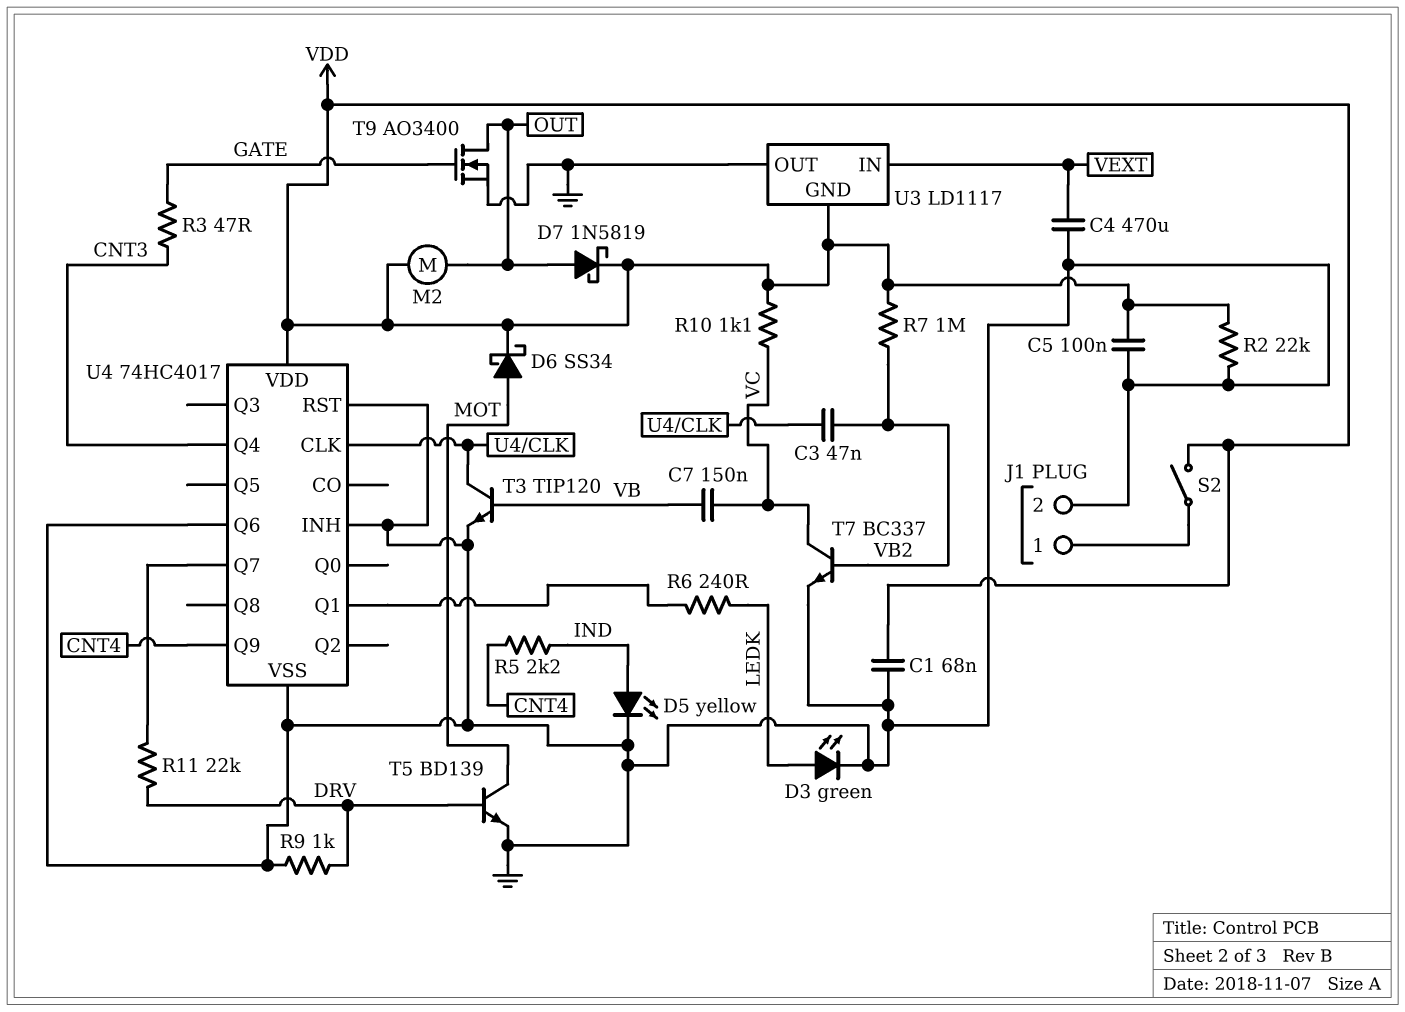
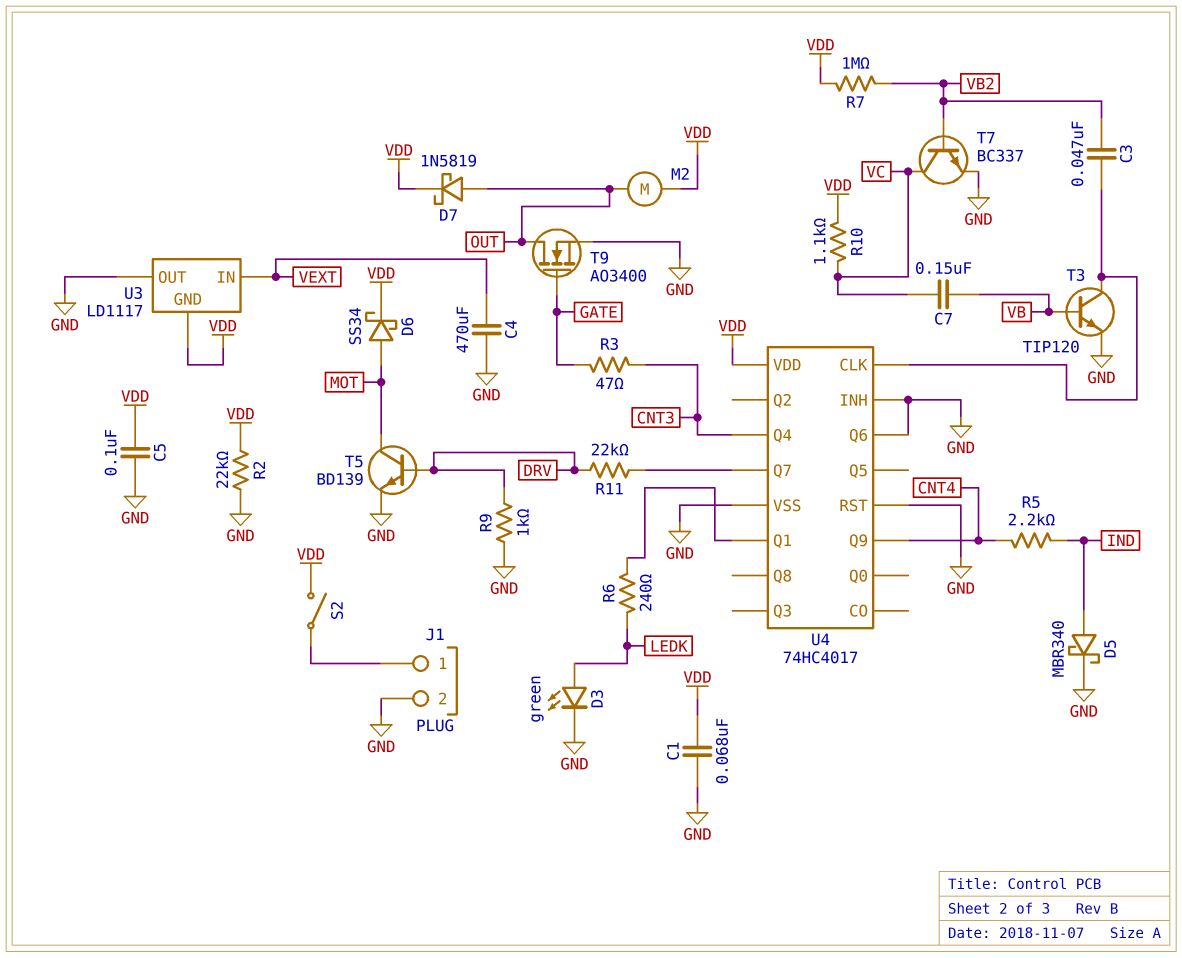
D5: LED yellow (A IND, K GND) -> schottky MBR340 (A IND, K GND)

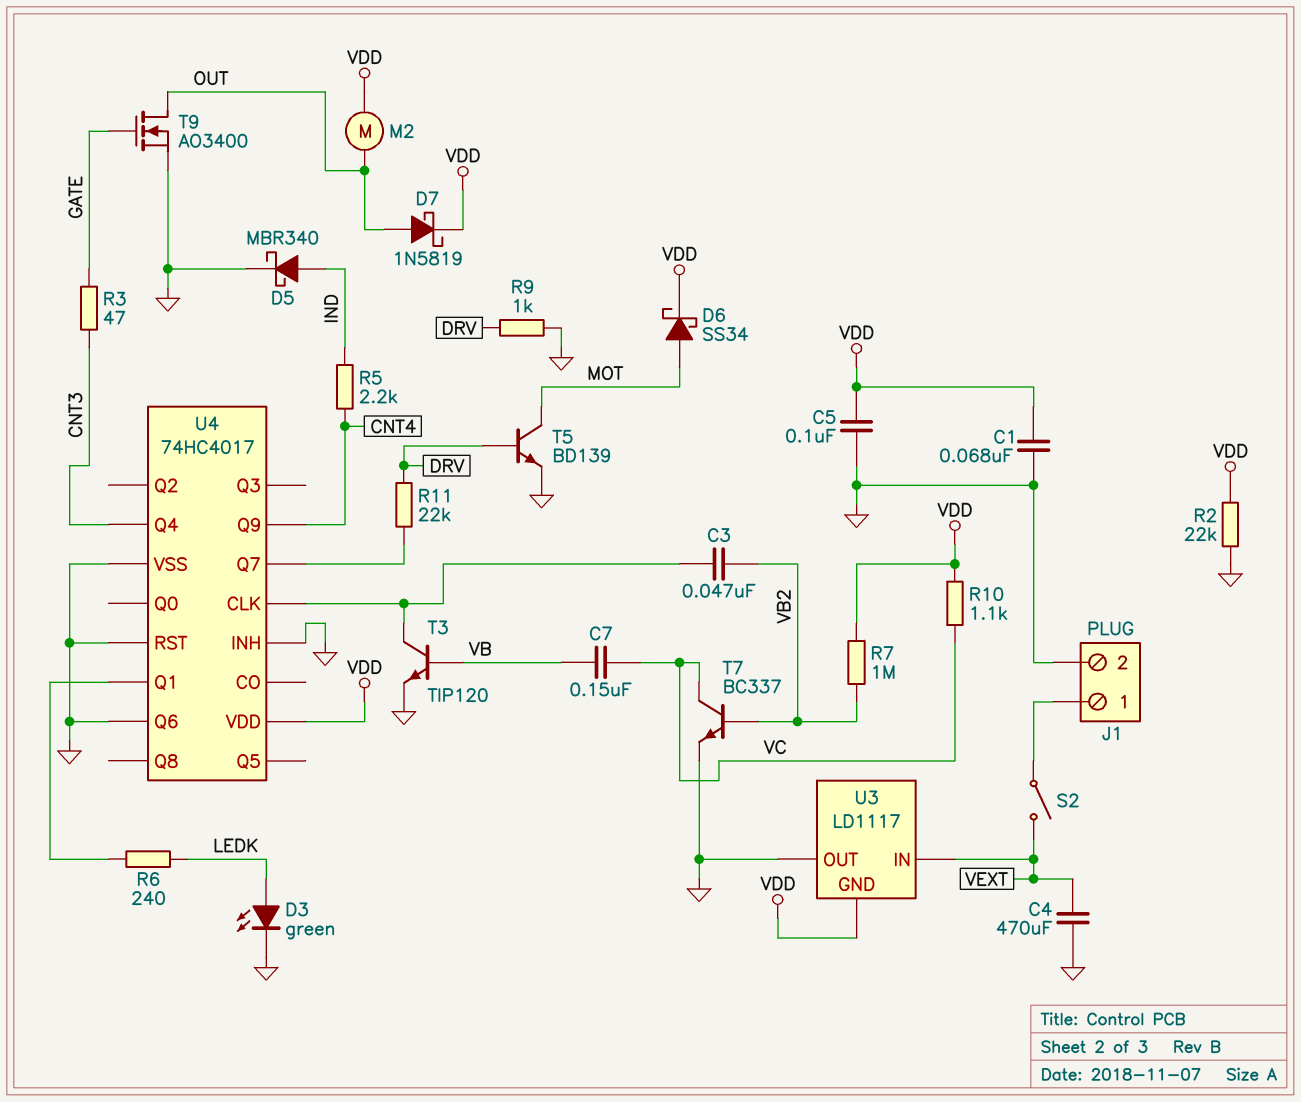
S2: switch (J1/1, VDD) -> switch (J1/1, VEXT)

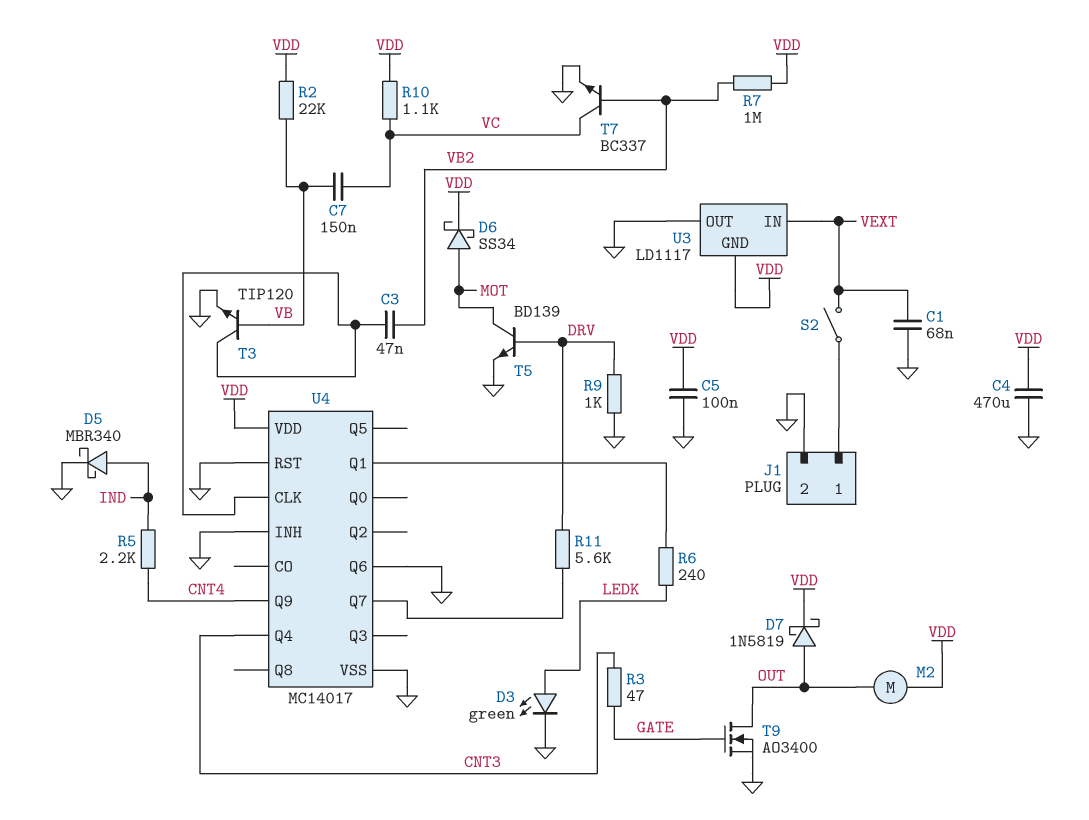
C1: 68nF (GND, VDD) -> 68nF (GND, VEXT)
C4: 470uF (GND, VEXT) -> 470uF (GND, VDD)
R2: 22k (GND, VDD) -> 22k (VB, VDD)
R11: 22k (DRV, U4/Q7) -> 5.6k (DRV, U4/Q7)
U4: 74HC4017 -> MC14017

